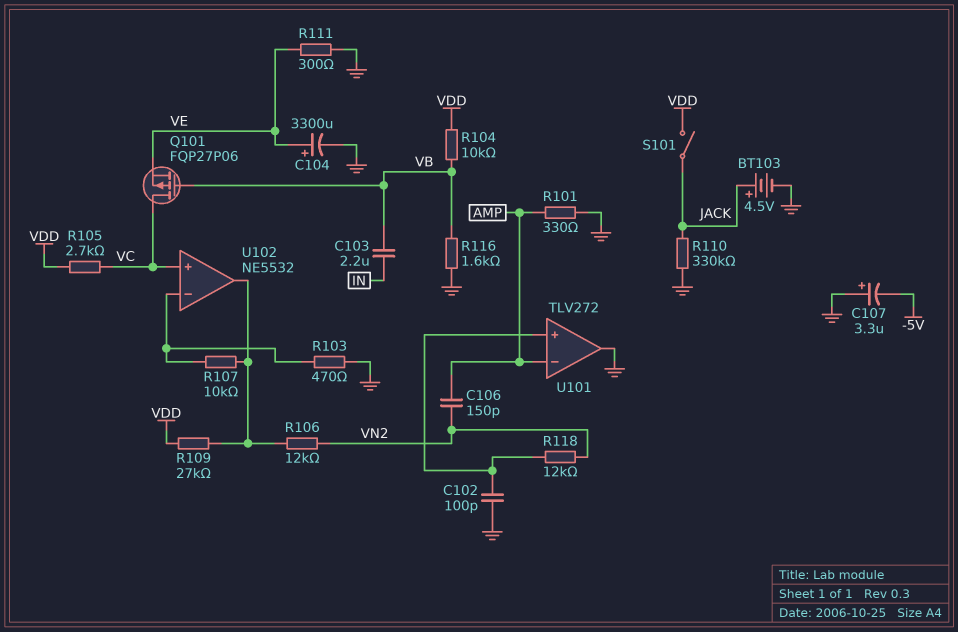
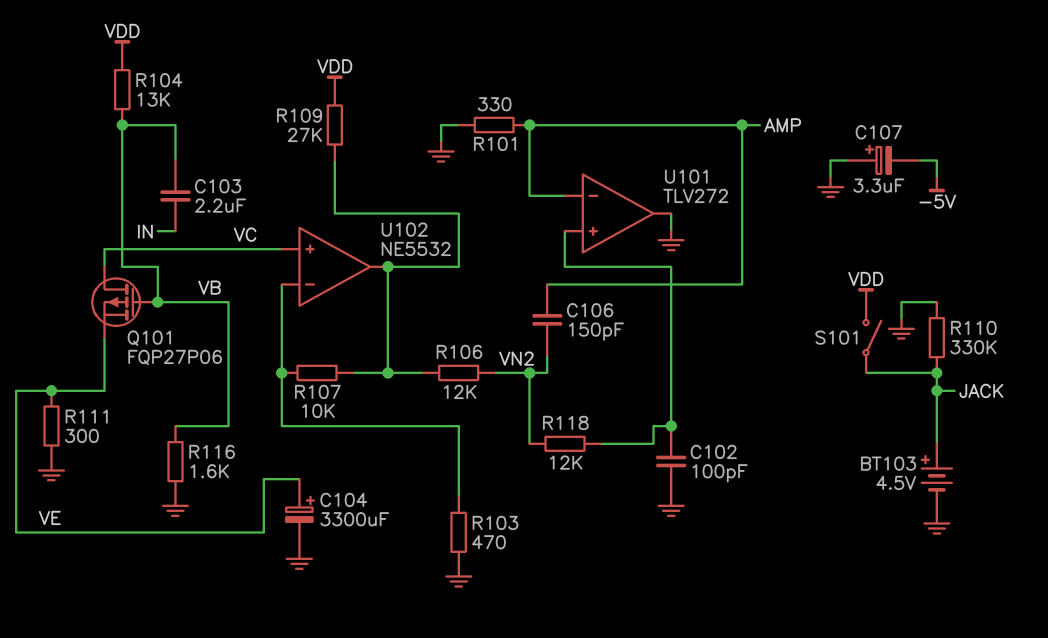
R104: 10k (VB, VDD) -> 13k (VB, VDD)
R105: 2.7k (VC, VDD) -> none

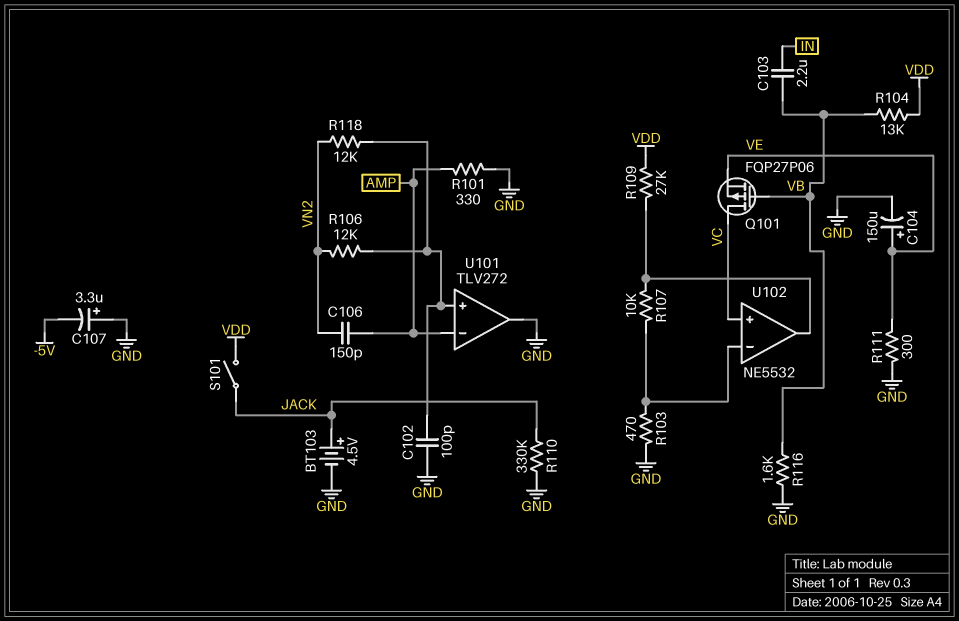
C104: 3300uF (plus VE, minus GND) -> 150uF (plus VE, minus GND)
R106: 12k (U102/out, VN2) -> 12k (U101/in+, VN2)

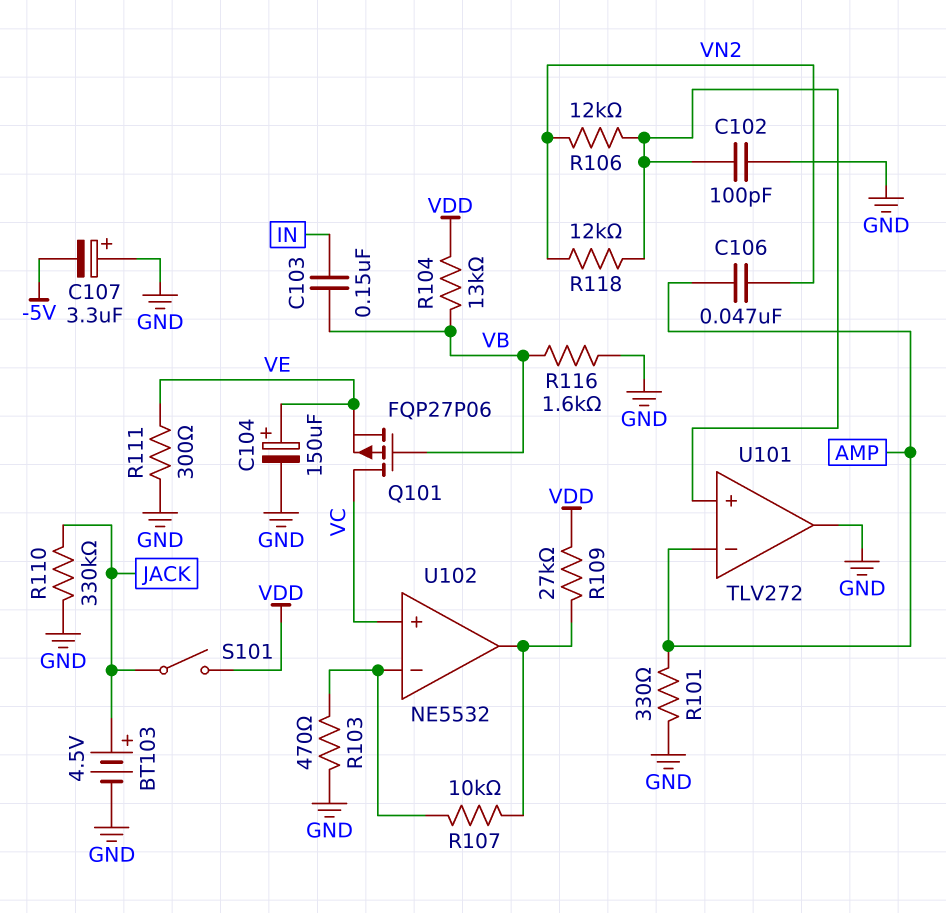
C103: 2.2uF (IN, VB) -> 150nF (IN, VB)
C106: 150pF (AMP, VN2) -> 47nF (AMP, VN2)

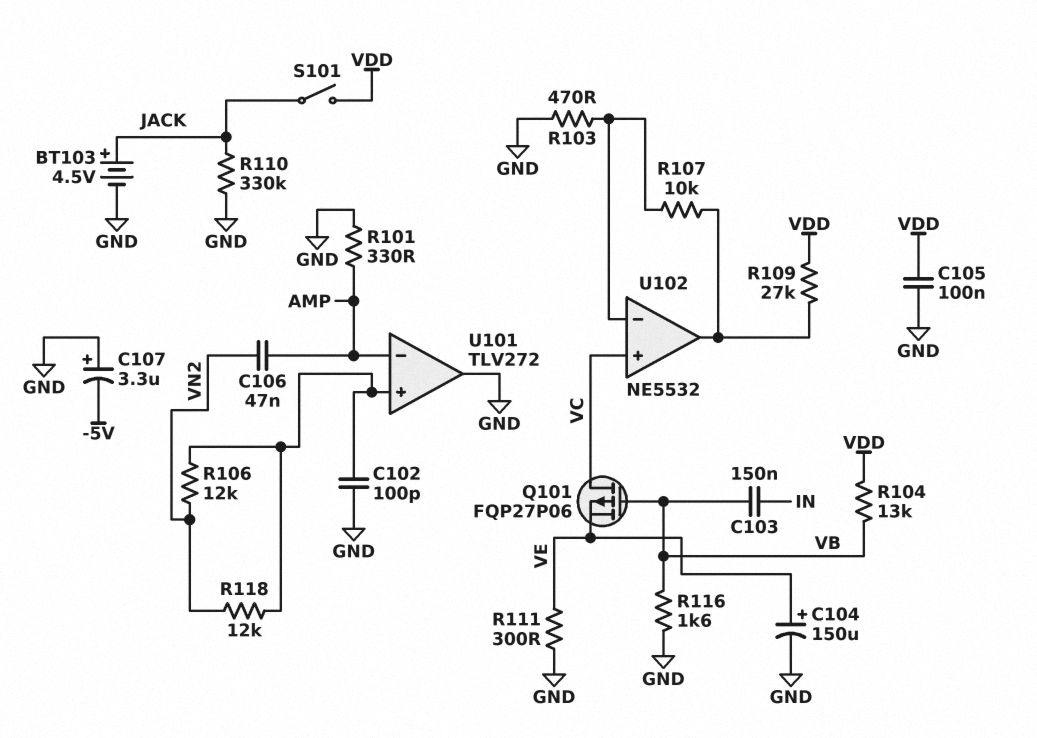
C105: none -> 100nF (GND, VDD)

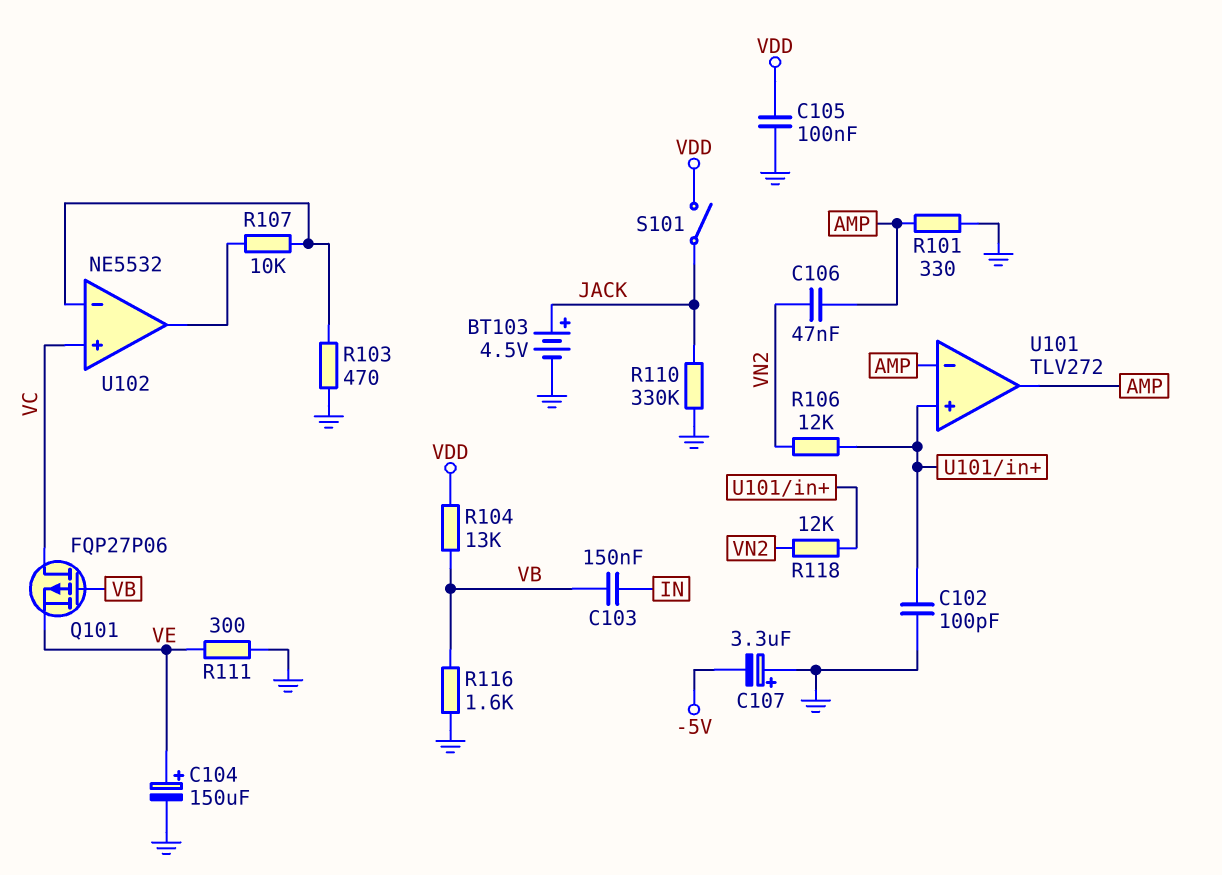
R109: 27k (U102/out, VDD) -> none
U101 pin out: GND -> AMP

